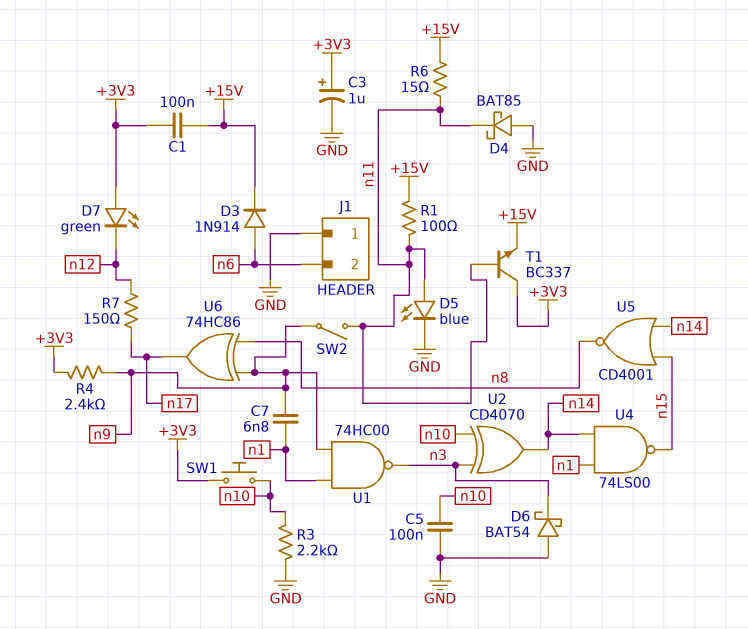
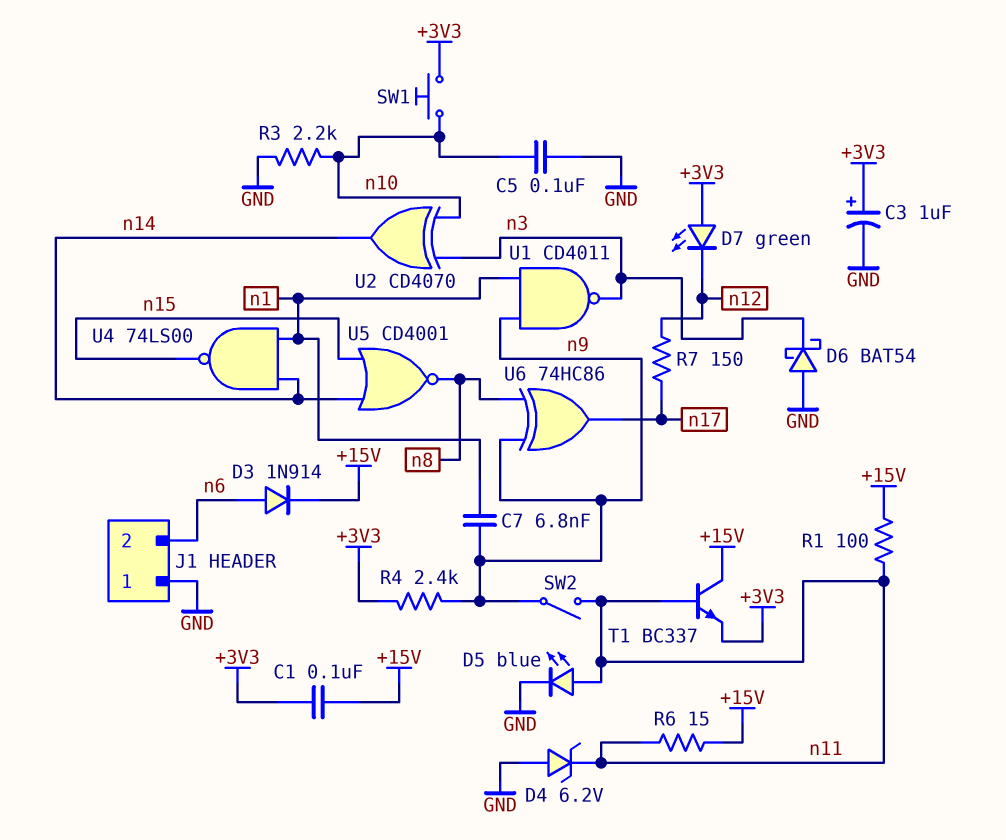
D4: schottky BAT85 (A GND, K n11) -> zener 6.2V (A GND, K n11)
T1: NPN BC337 (B n11, C +3V3, E +15V) -> NPN BC337 (B n11, C +15V, E +3V3)
U1: NAND 74HC00 (in n1, in n9, out n3) -> NAND CD4011 (in n1, in n9, out n3)

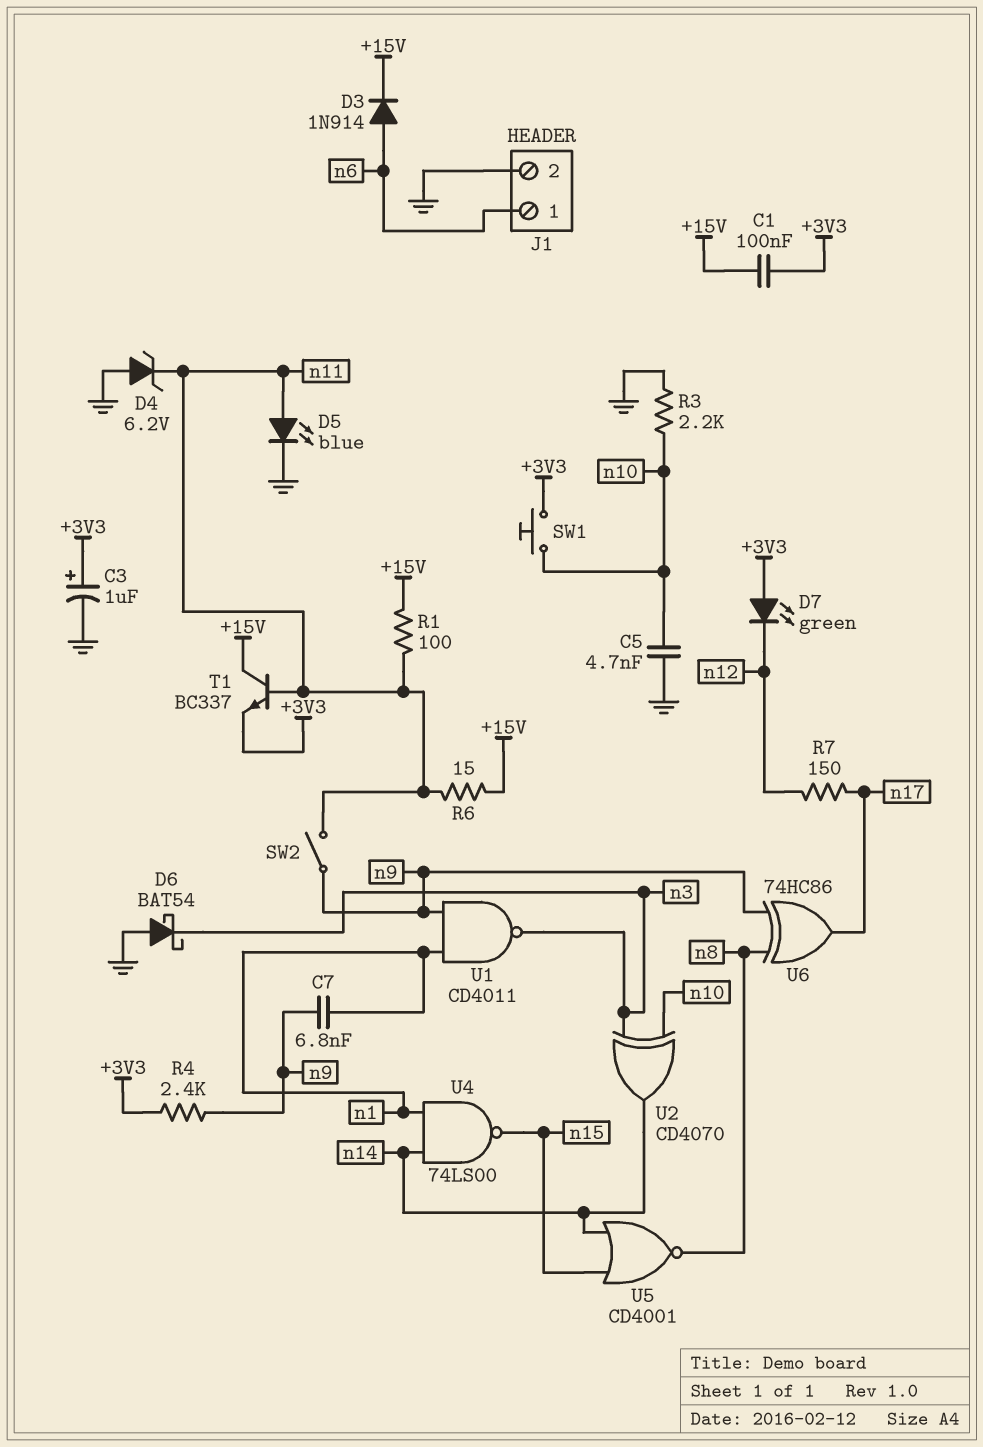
C5: 100nF (GND, n10) -> 4.7nF (GND, n10)
J1 pin 1: GND -> n6
J1 pin 2: n6 -> GND

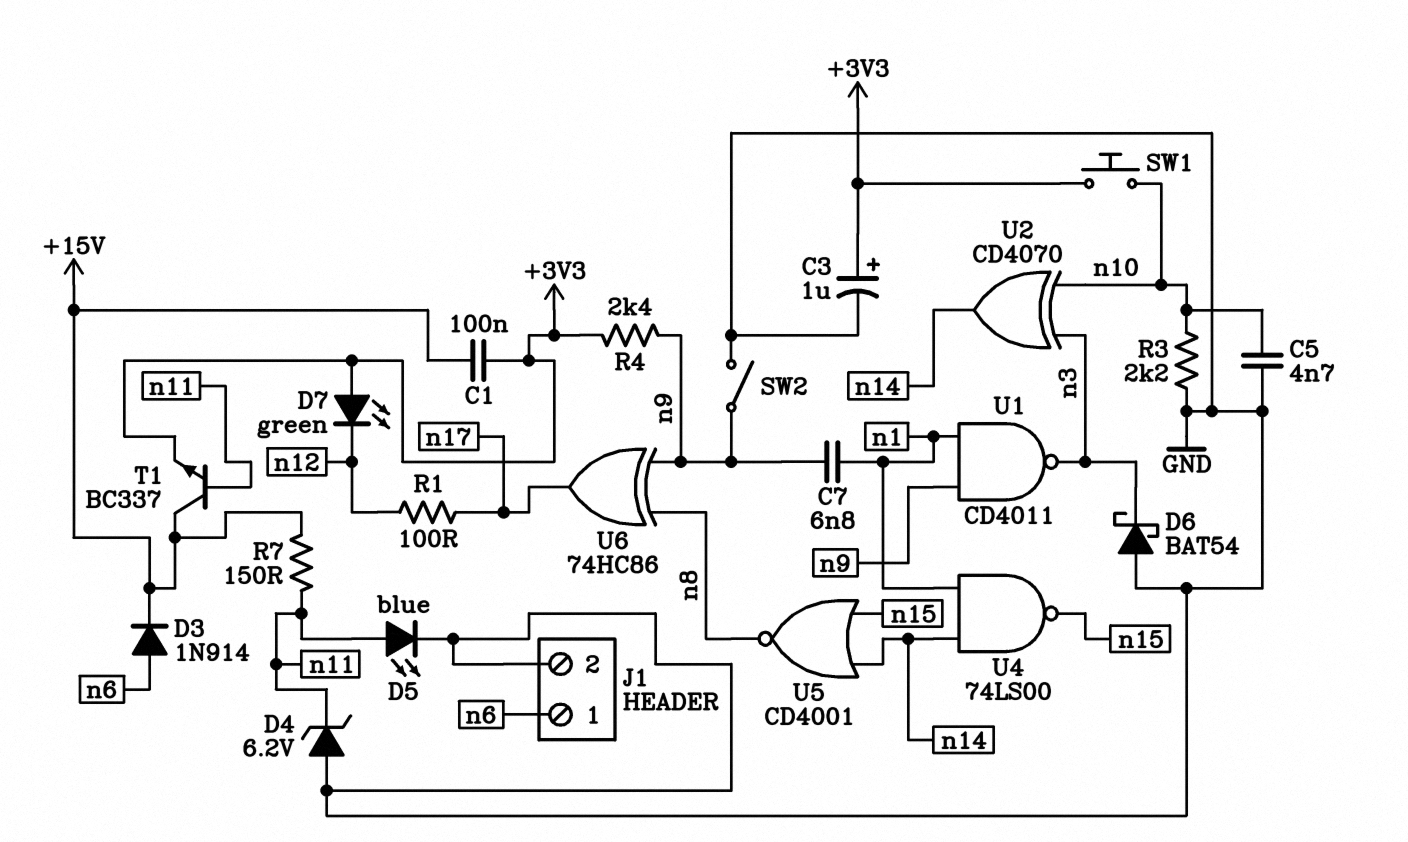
R1: 100 (+15V, n11) -> 100 (n12, n17)
R6: 15 (+15V, n11) -> none
R7: 150 (n12, n17) -> 150 (+15V, n11)
SW2: switch (n9, n11) -> switch (GND, n9)

